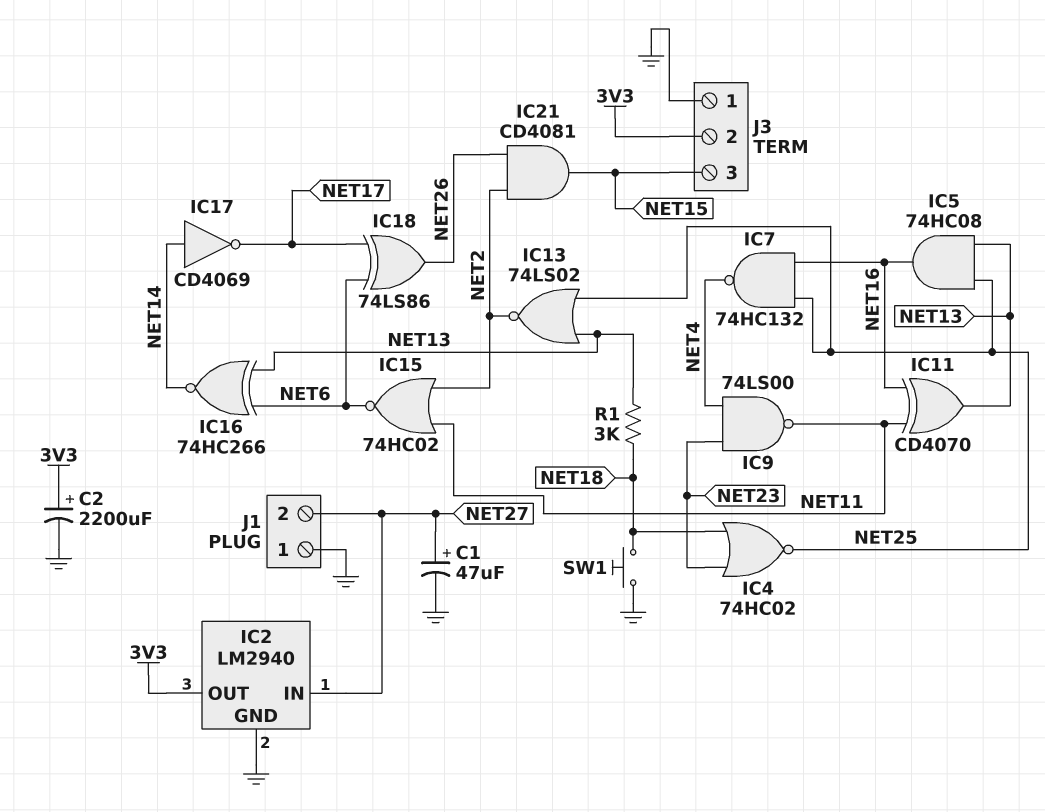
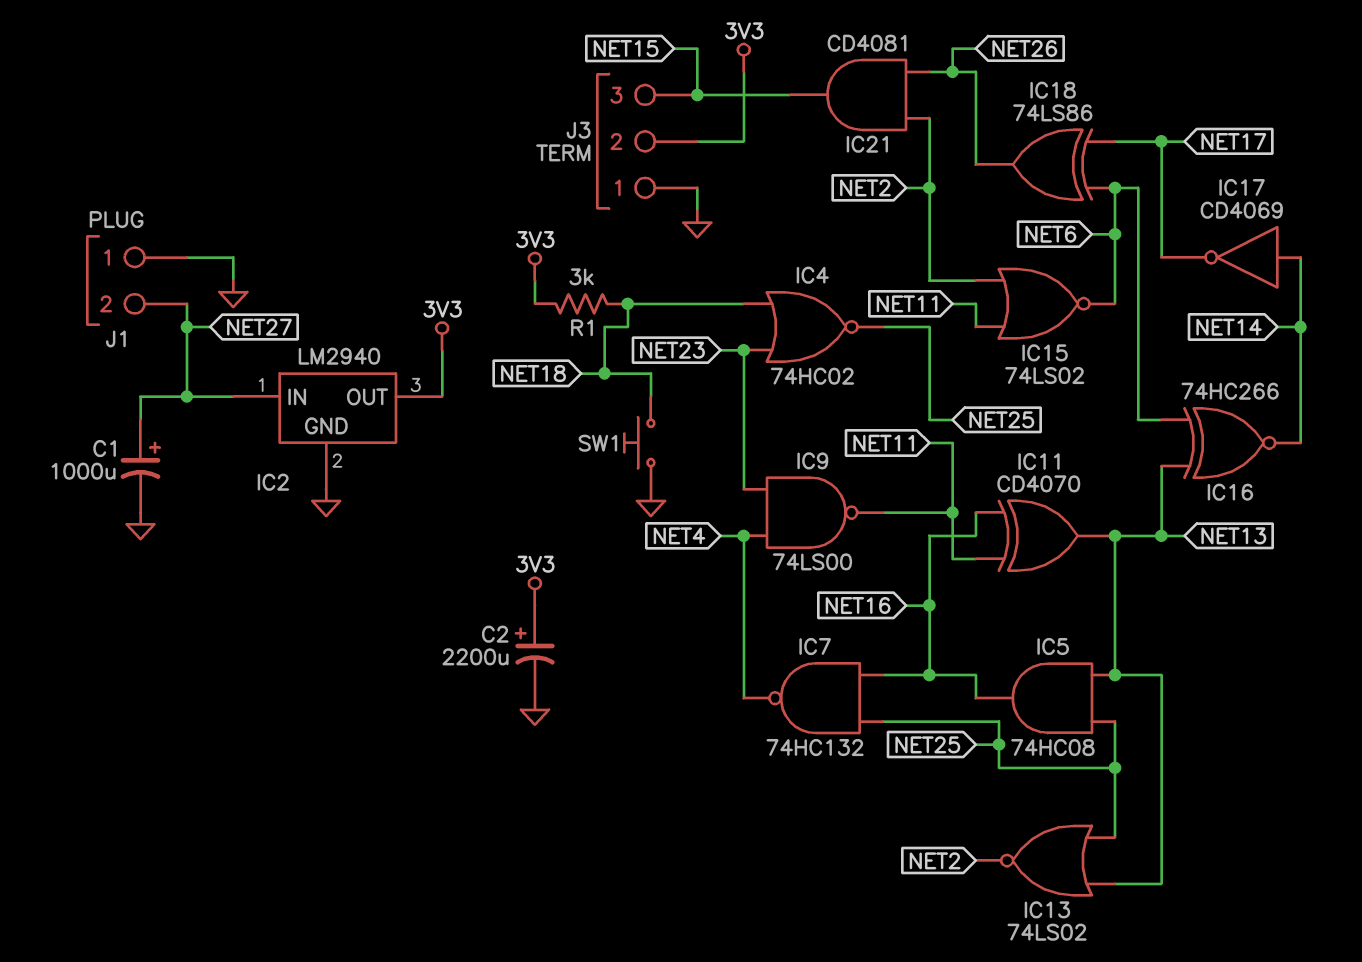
C1: 47uF (plus NET27, minus GND) -> 1000uF (plus NET27, minus GND)
IC15: NOR 74HC02 (in NET2, in NET11, out NET6) -> NOR 74LS02 (in NET2, in NET11, out NET6)
R1: 3k (NET13, NET18) -> 3k (3V3, NET18)

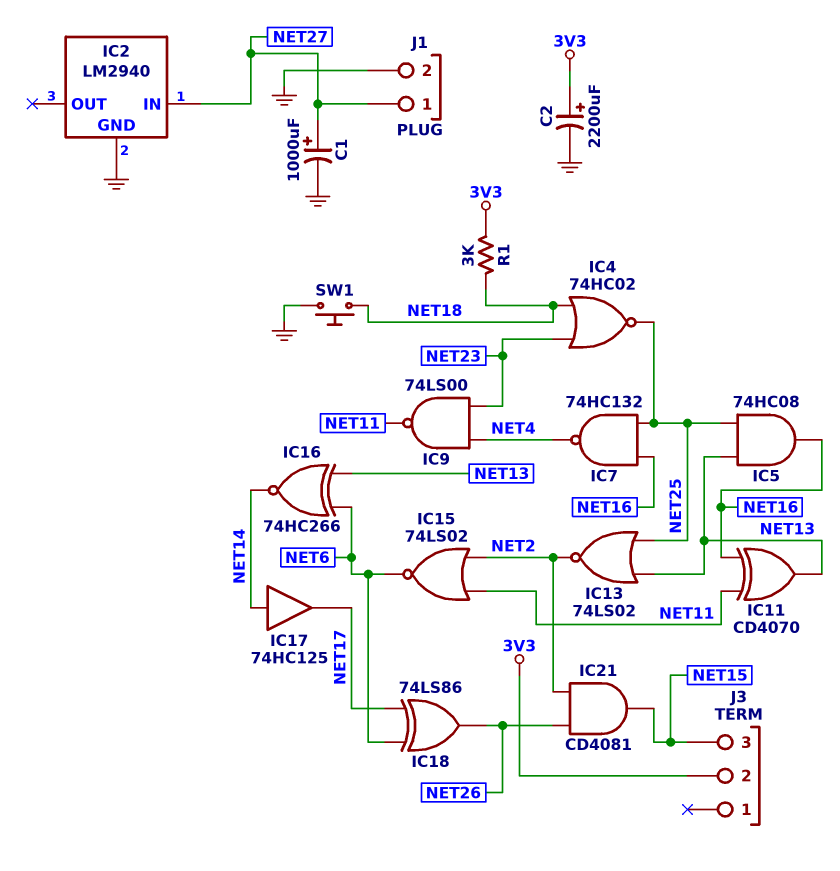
IC2 pin OUT: 3V3 -> none
IC17: NOT CD4069 (in NET14, out NET17) -> buffer 74HC125 (in NET14, out NET17)
J1 pin 1: GND -> NET27
J1 pin 2: NET27 -> GND
J3 pin 1: GND -> none

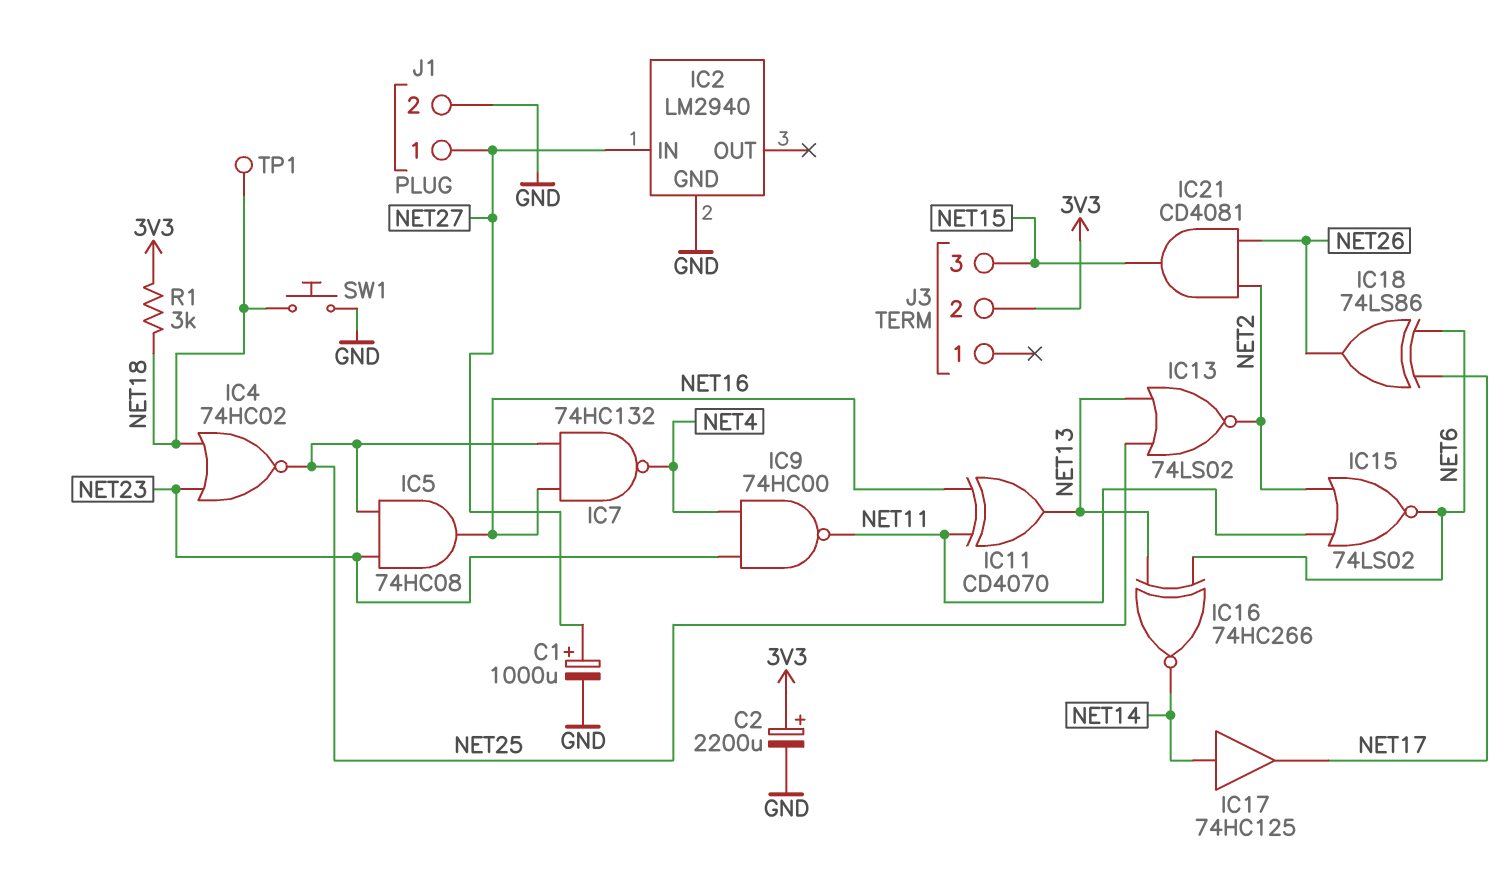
IC5: AND 74HC08 (in NET13, in NET25, out NET16) -> AND 74HC08 (in NET23, in NET25, out NET16)
IC9: NAND 74LS00 (in NET4, in NET23, out NET11) -> NAND 74HC00 (in NET4, in NET23, out NET11)
TP1: none -> test point (NET18)

